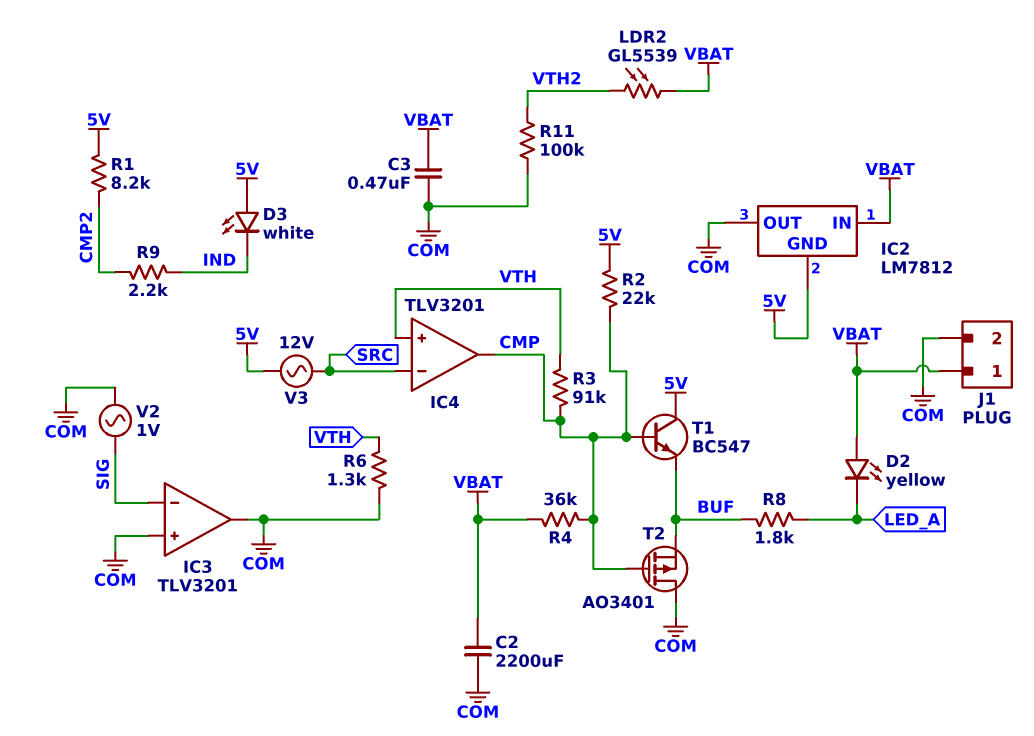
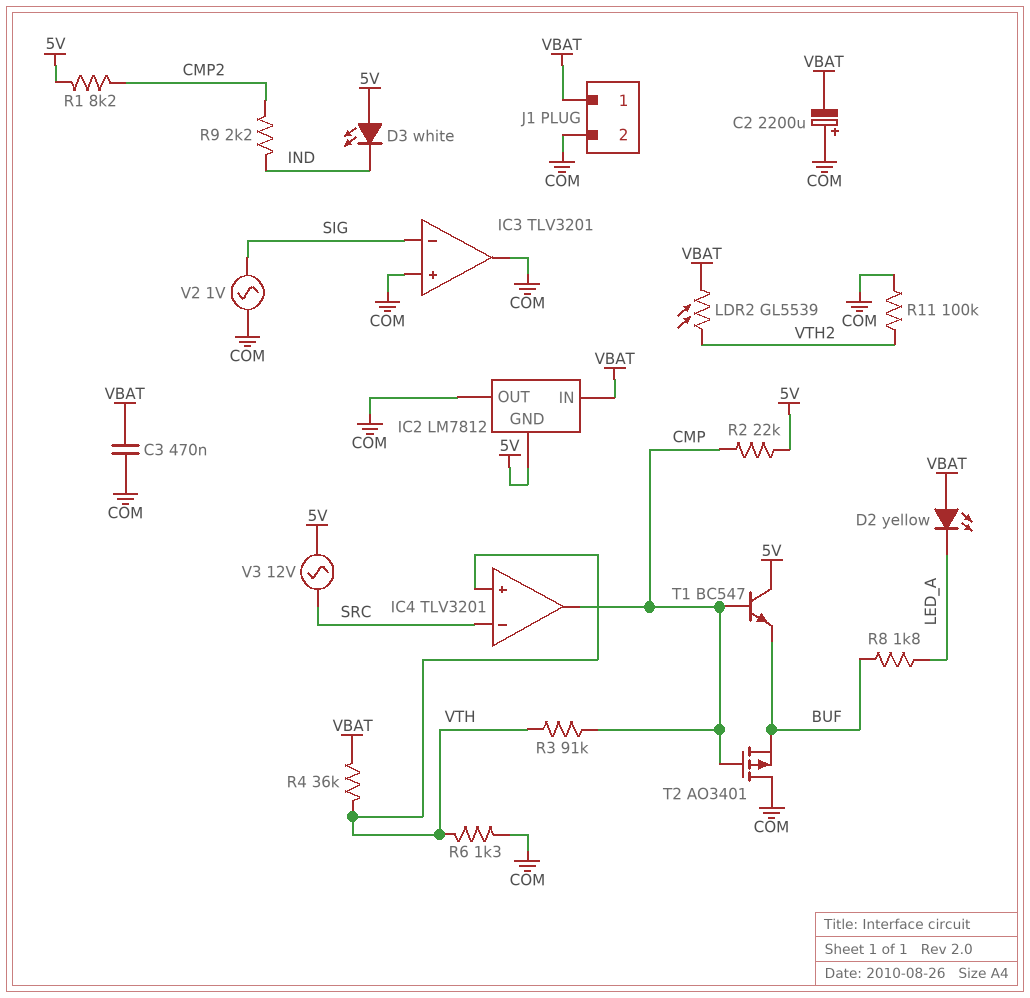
C2: 2200uF (COM, VBAT) -> 2200uF (plus COM, minus VBAT)
R4: 36k (CMP, VBAT) -> 36k (VBAT, VTH)

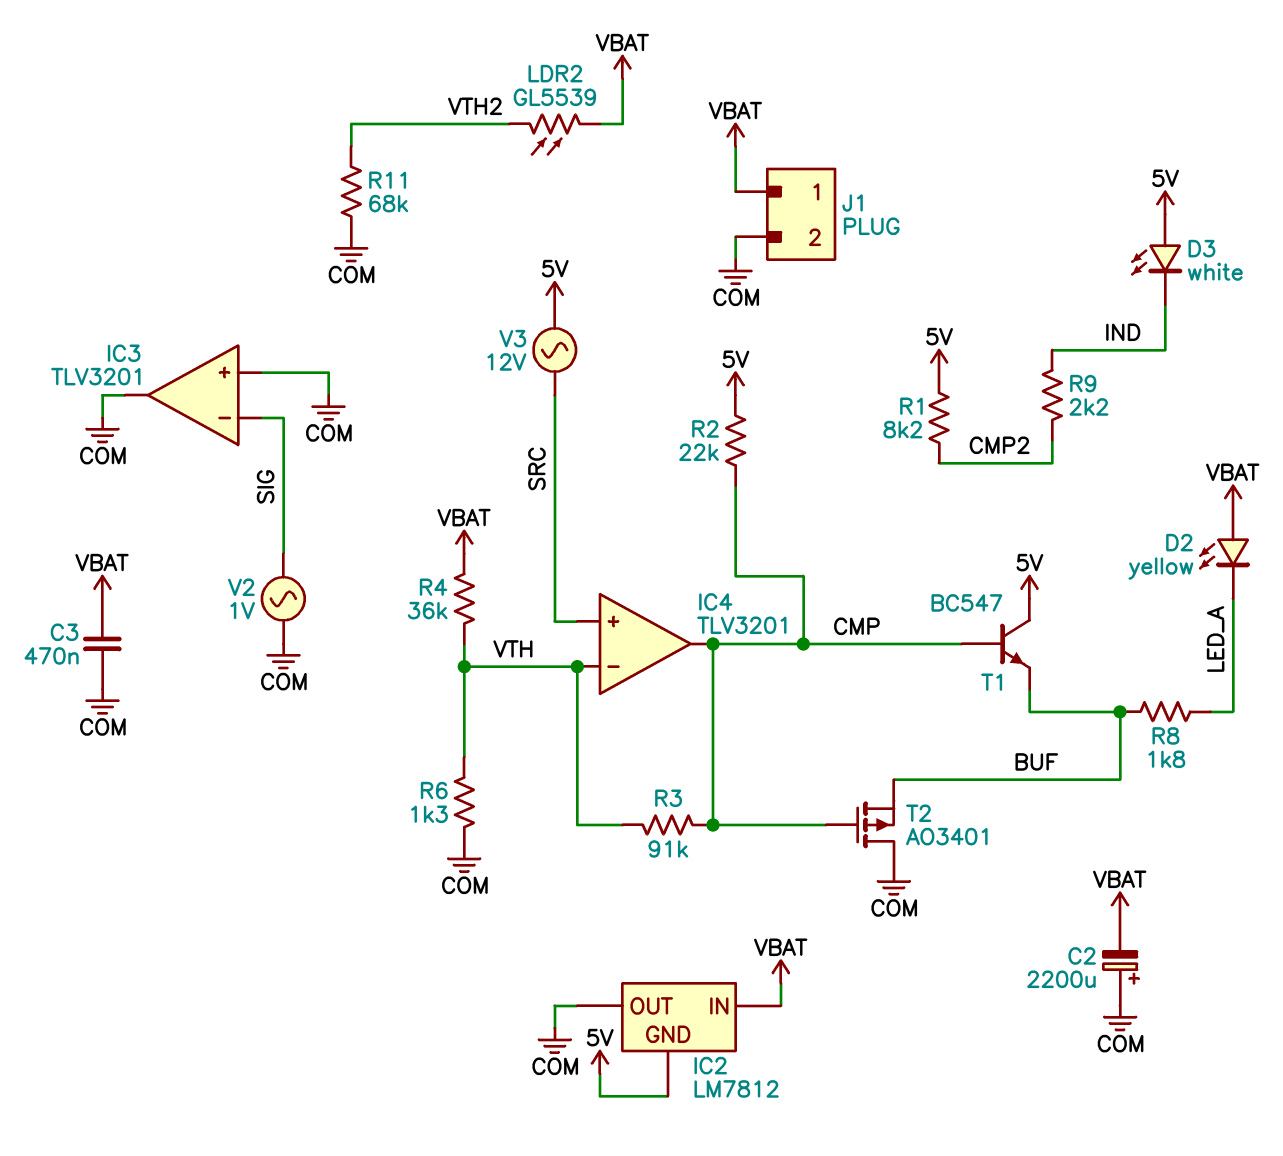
IC4 pin in+: VTH -> SRC
IC4 pin in-: SRC -> VTH
R11: 100k (COM, VTH2) -> 68k (COM, VTH2)

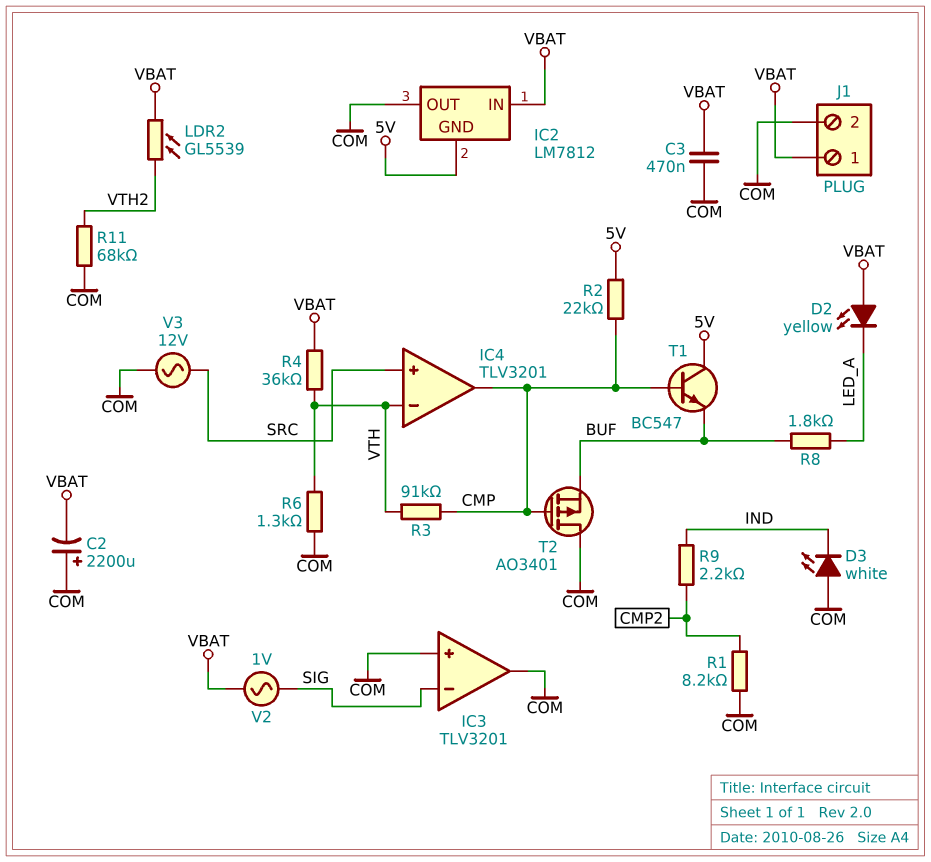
D3: LED white (A 5V, K IND) -> LED white (A COM, K IND)
R1: 8.2k (5V, CMP2) -> 8.2k (CMP2, COM)
V2: AC 1V (COM, SIG) -> AC 1V (SIG, VBAT)
V3: AC 12V (5V, SRC) -> AC 12V (COM, SRC)

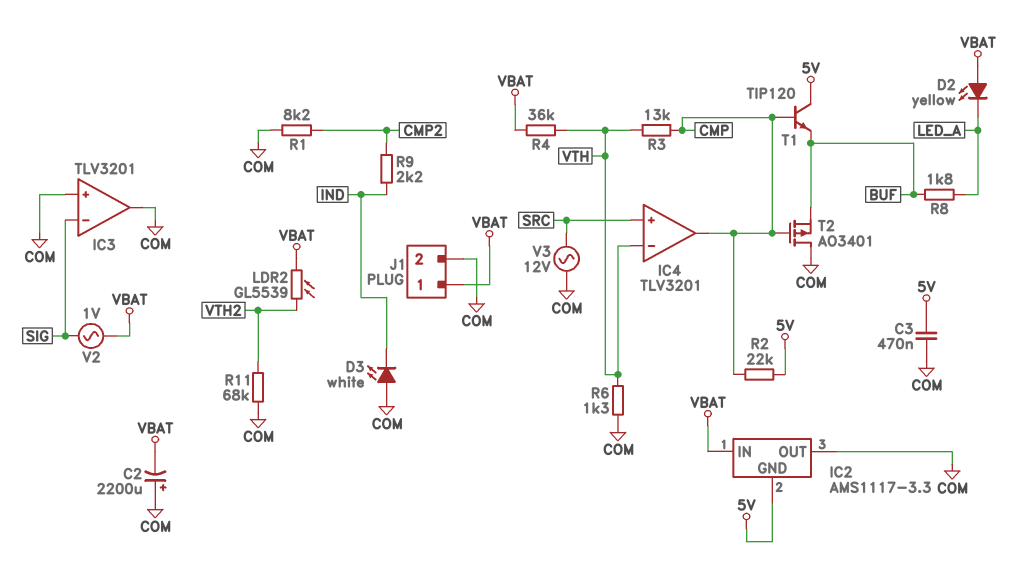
C3: 470nF (COM, VBAT) -> 470nF (5V, COM)
IC2: LM7812 -> AMS1117-3.3
R3: 91k (CMP, VTH) -> 13k (CMP, VTH)
T1: NPN BC547 (B CMP, C 5V, E BUF) -> NPN TIP120 (B CMP, C 5V, E BUF)

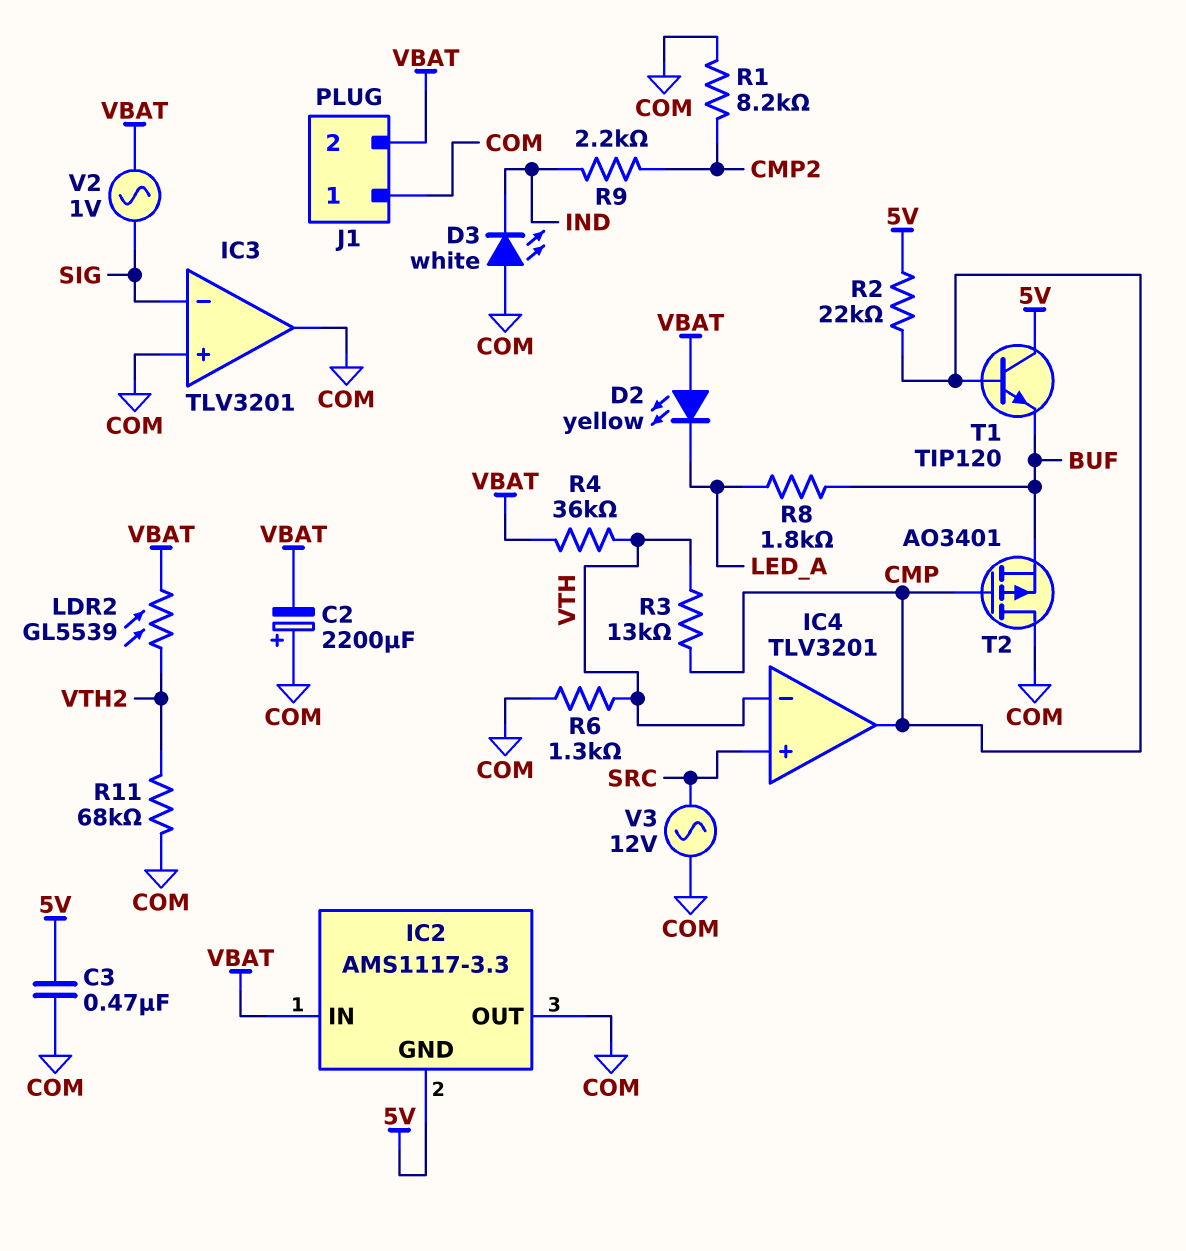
J1 pin 1: VBAT -> COM
J1 pin 2: COM -> VBAT

